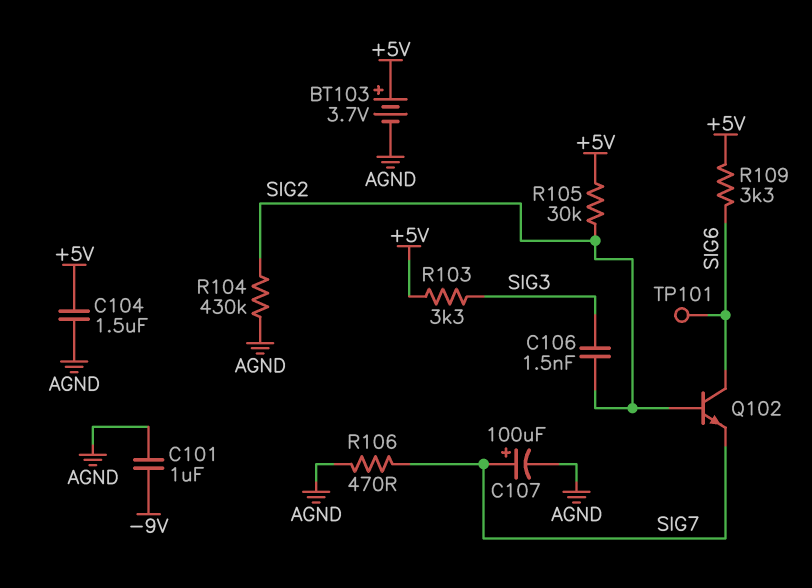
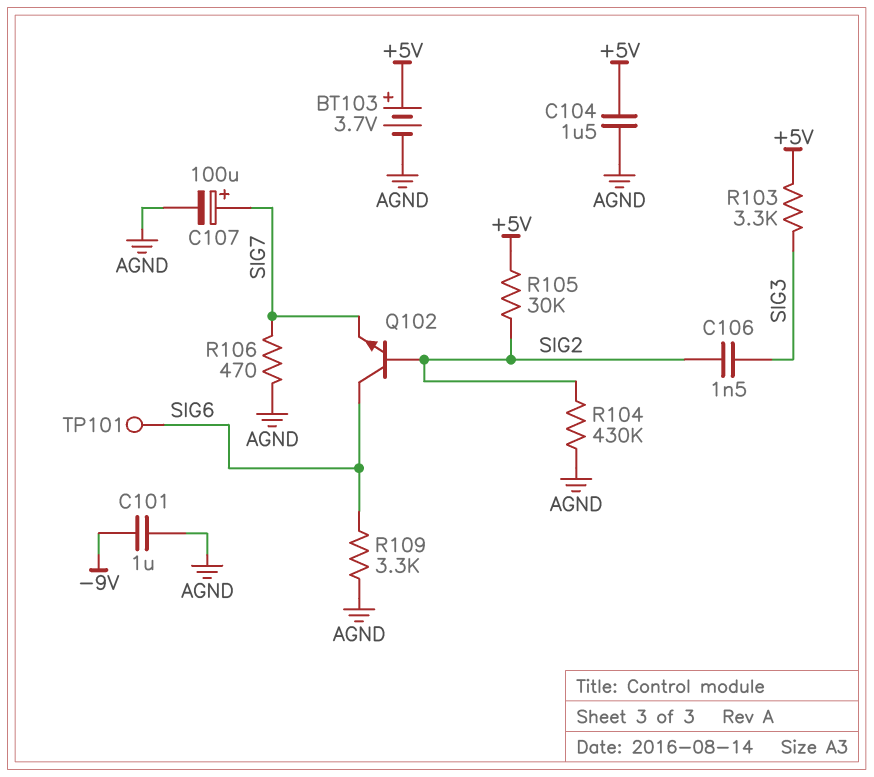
R109: 3.3k (+5V, SIG6) -> 3.3k (AGND, SIG6)

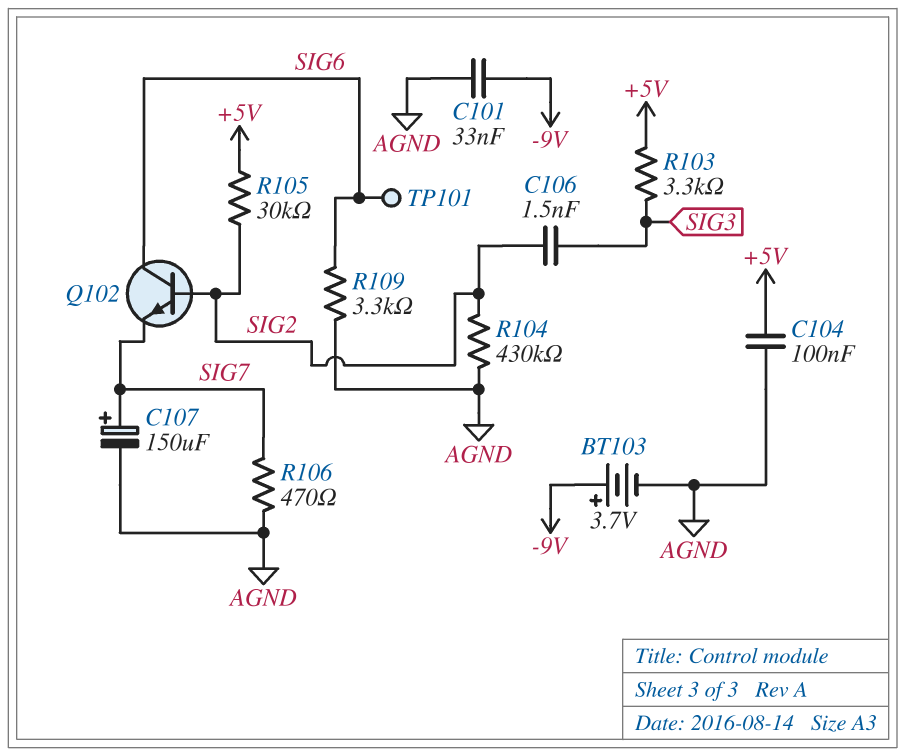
BT103: 3.7V (plus +5V, minus AGND) -> 3.7V (plus -9V, minus AGND)
C101: 1uF (-9V, AGND) -> 33nF (-9V, AGND)
C104: 1.5uF (+5V, AGND) -> 100nF (+5V, AGND)
C107: 100uF (plus SIG7, minus AGND) -> 150uF (plus SIG7, minus AGND)

